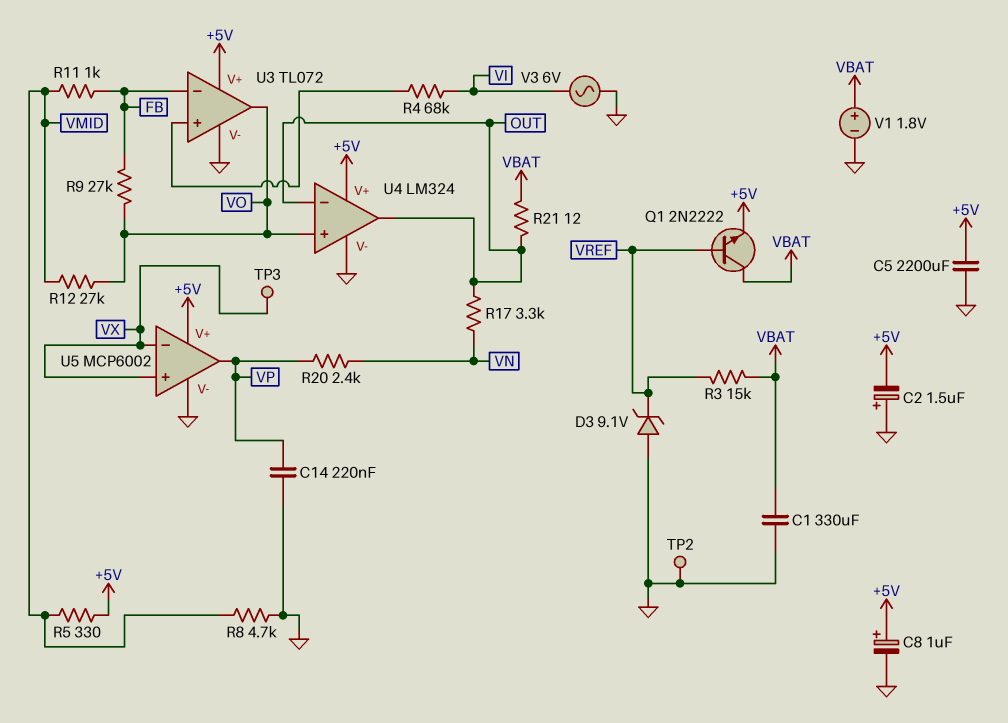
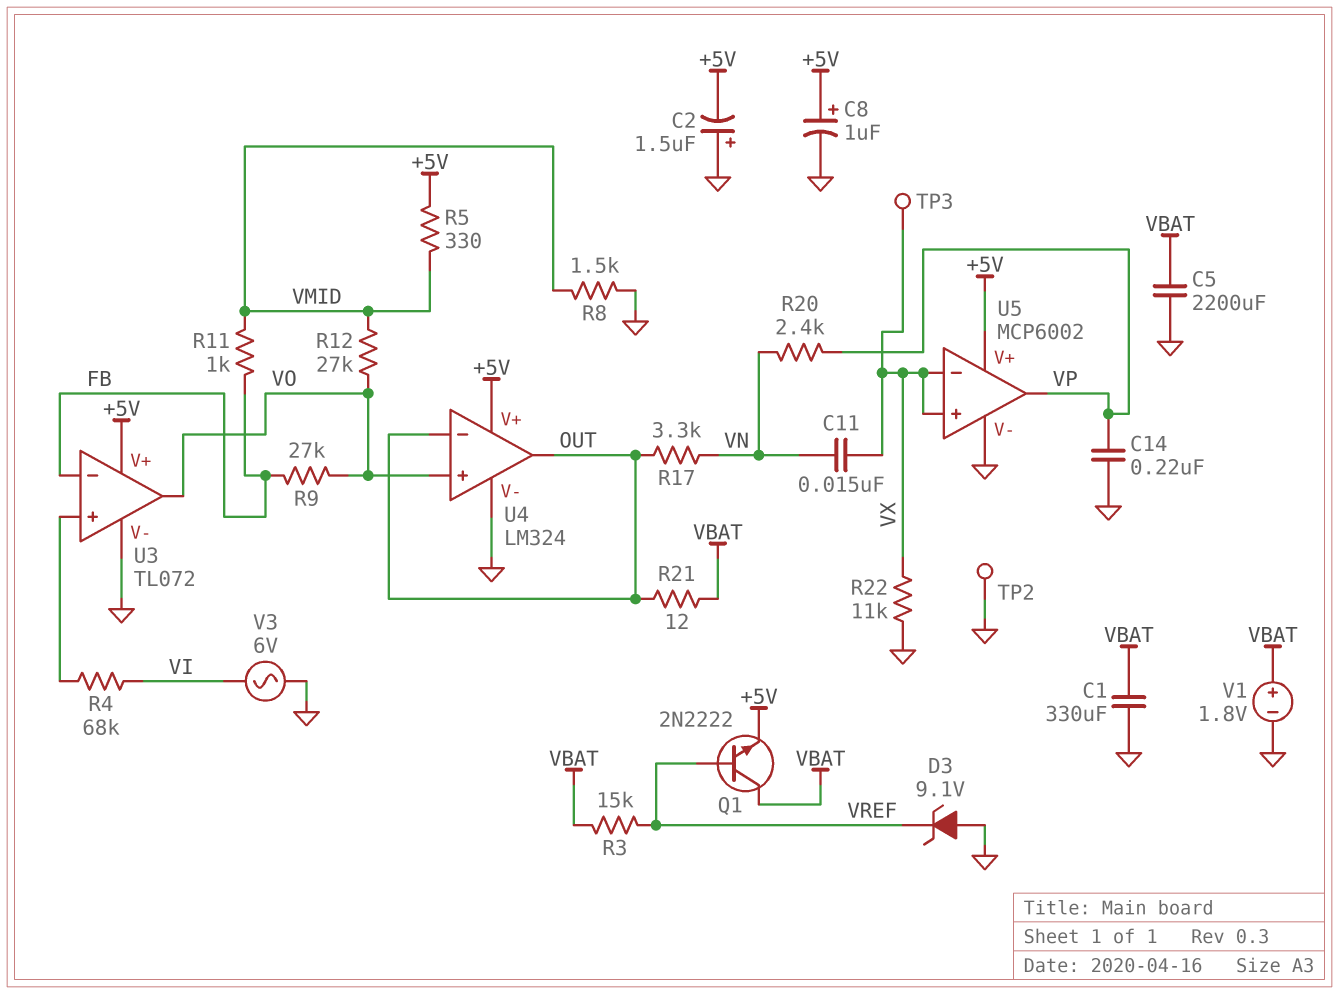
C5: 2200uF (+5V, GND) -> 2200uF (GND, VBAT)
C11: none -> 15nF (VN, VX)
R8: 4.7k (GND, VMID) -> 1.5k (GND, VMID)
R22: none -> 11k (GND, VX)

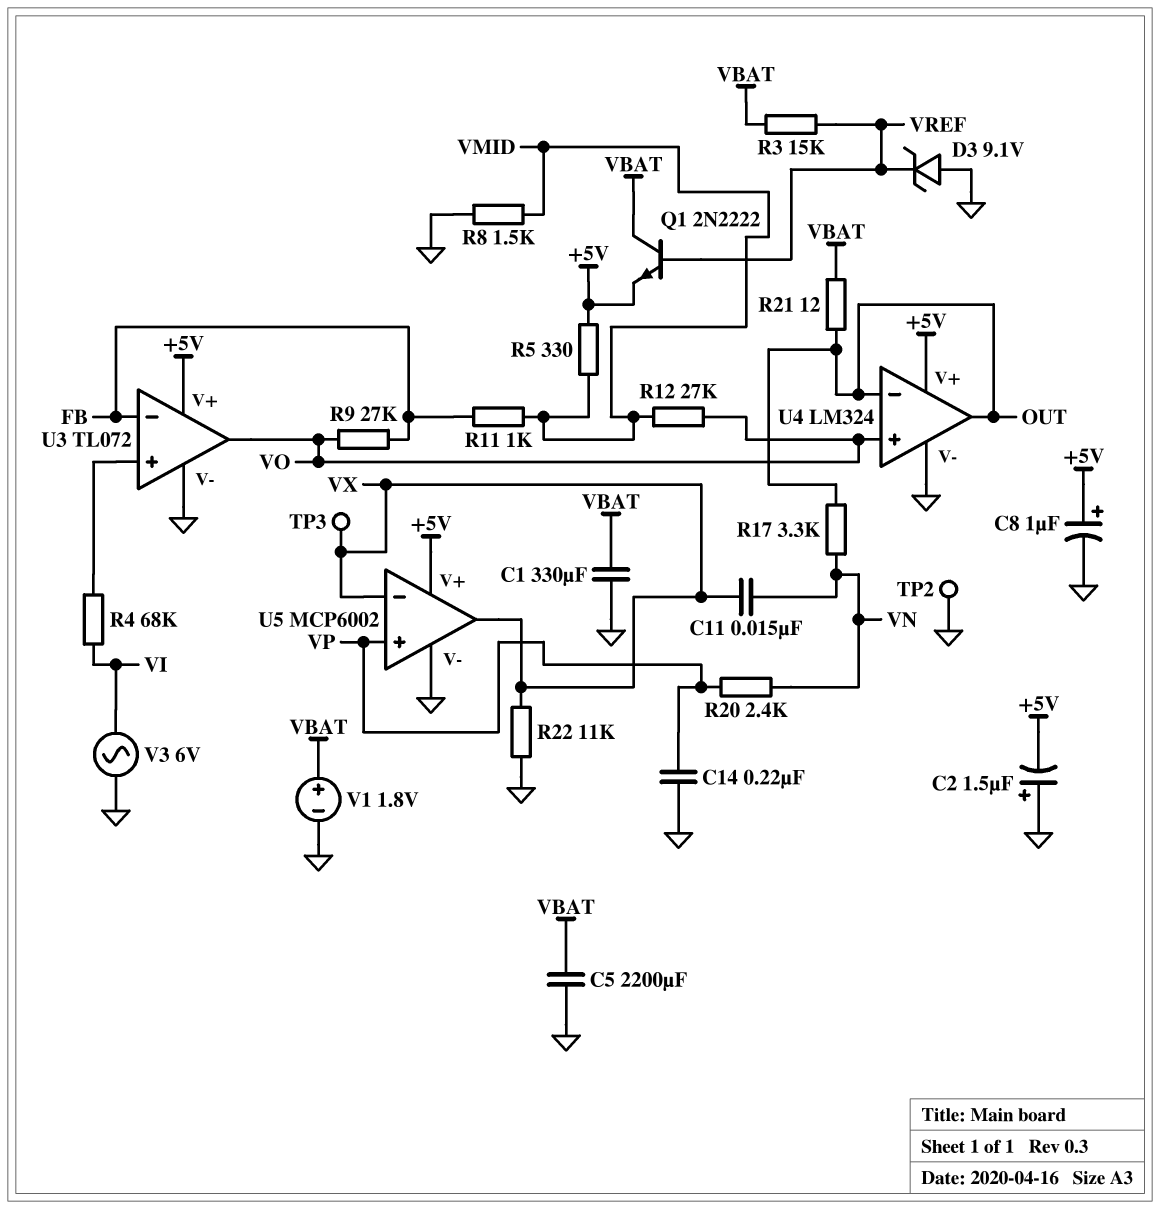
U5 pin in+: VX -> VP
U5 pin out: VP -> VX

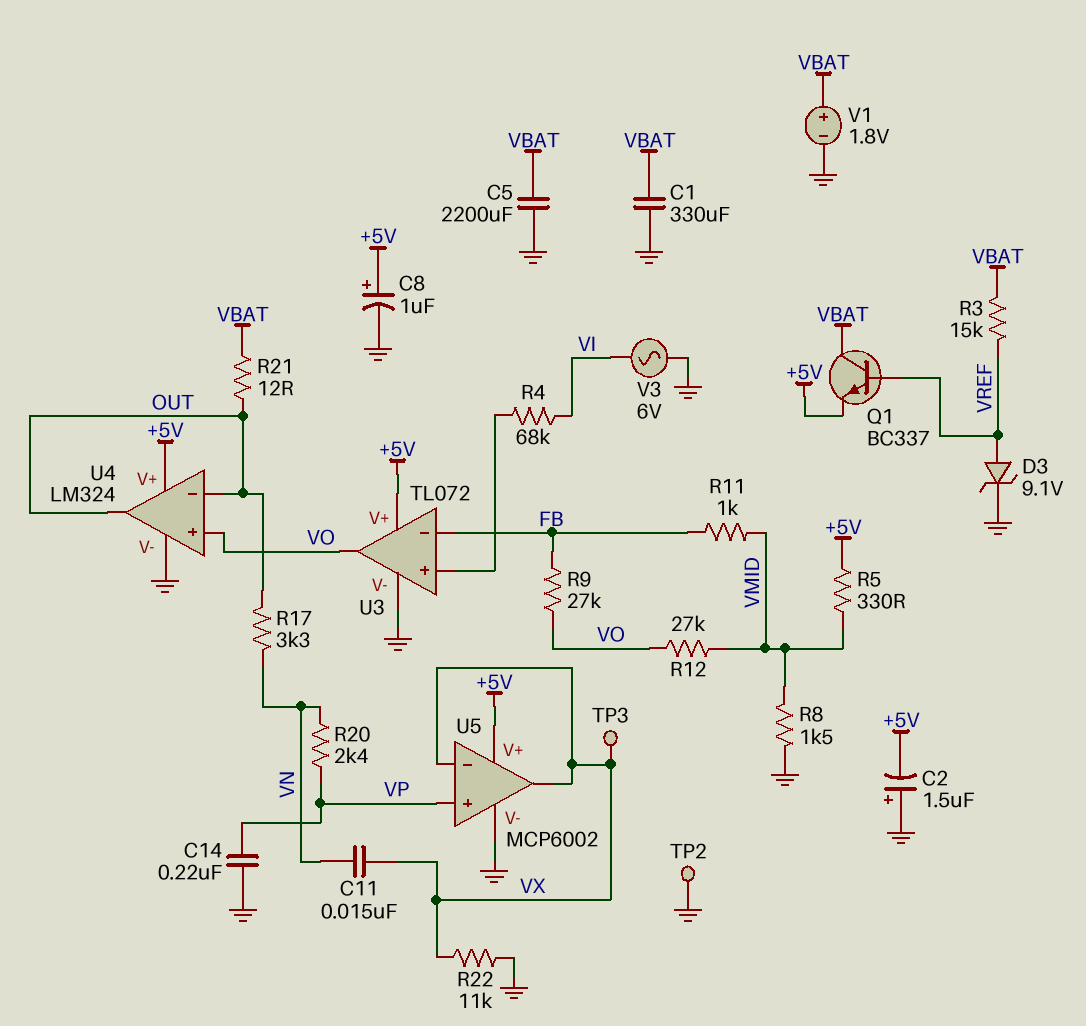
D3: zener 9.1V (A GND, K VREF) -> zener 9.1V (A VREF, K GND)
Q1: NPN 2N2222 (B VREF, C VBAT, E +5V) -> NPN BC337 (B VREF, C VBAT, E +5V)

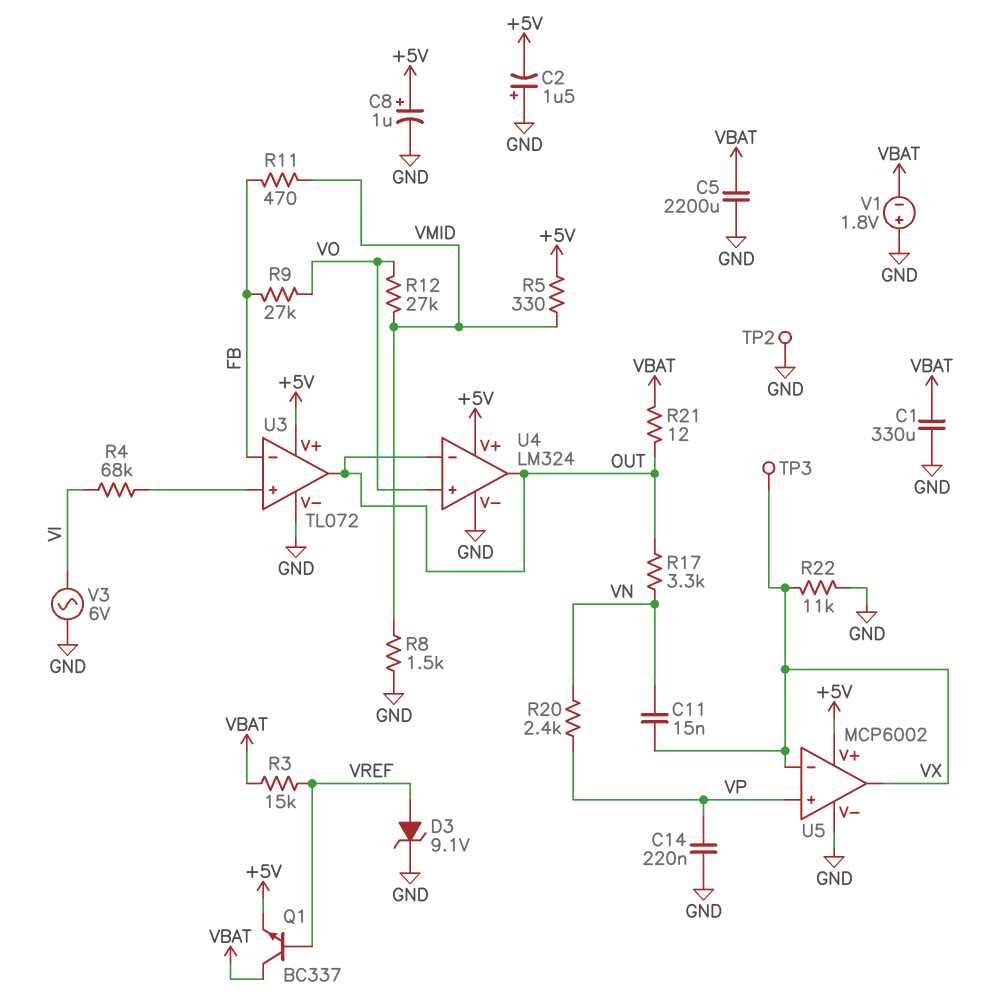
R11: 1k (FB, VMID) -> 470 (FB, VMID)
U3 pin out: VO -> OUT
V1: 1.8V (plus VBAT, minus GND) -> 1.8V (plus GND, minus VBAT)

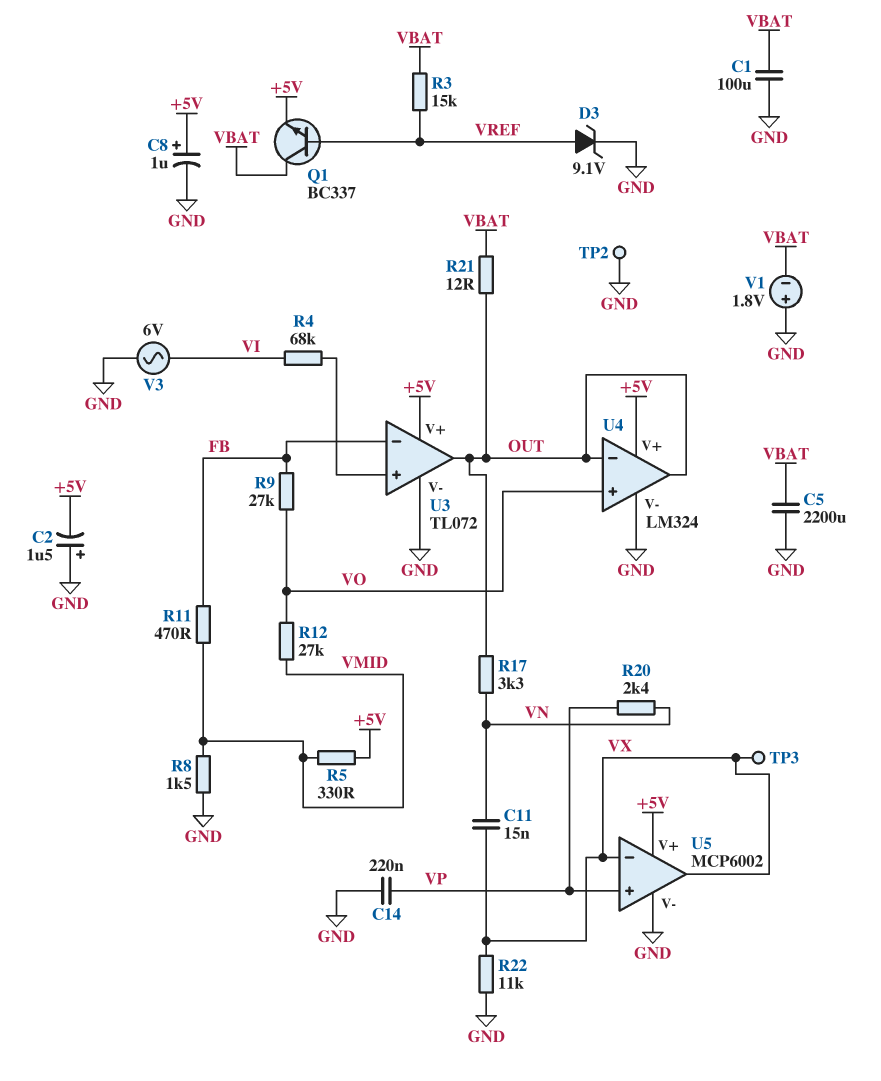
C1: 330uF (GND, VBAT) -> 100uF (GND, VBAT)

